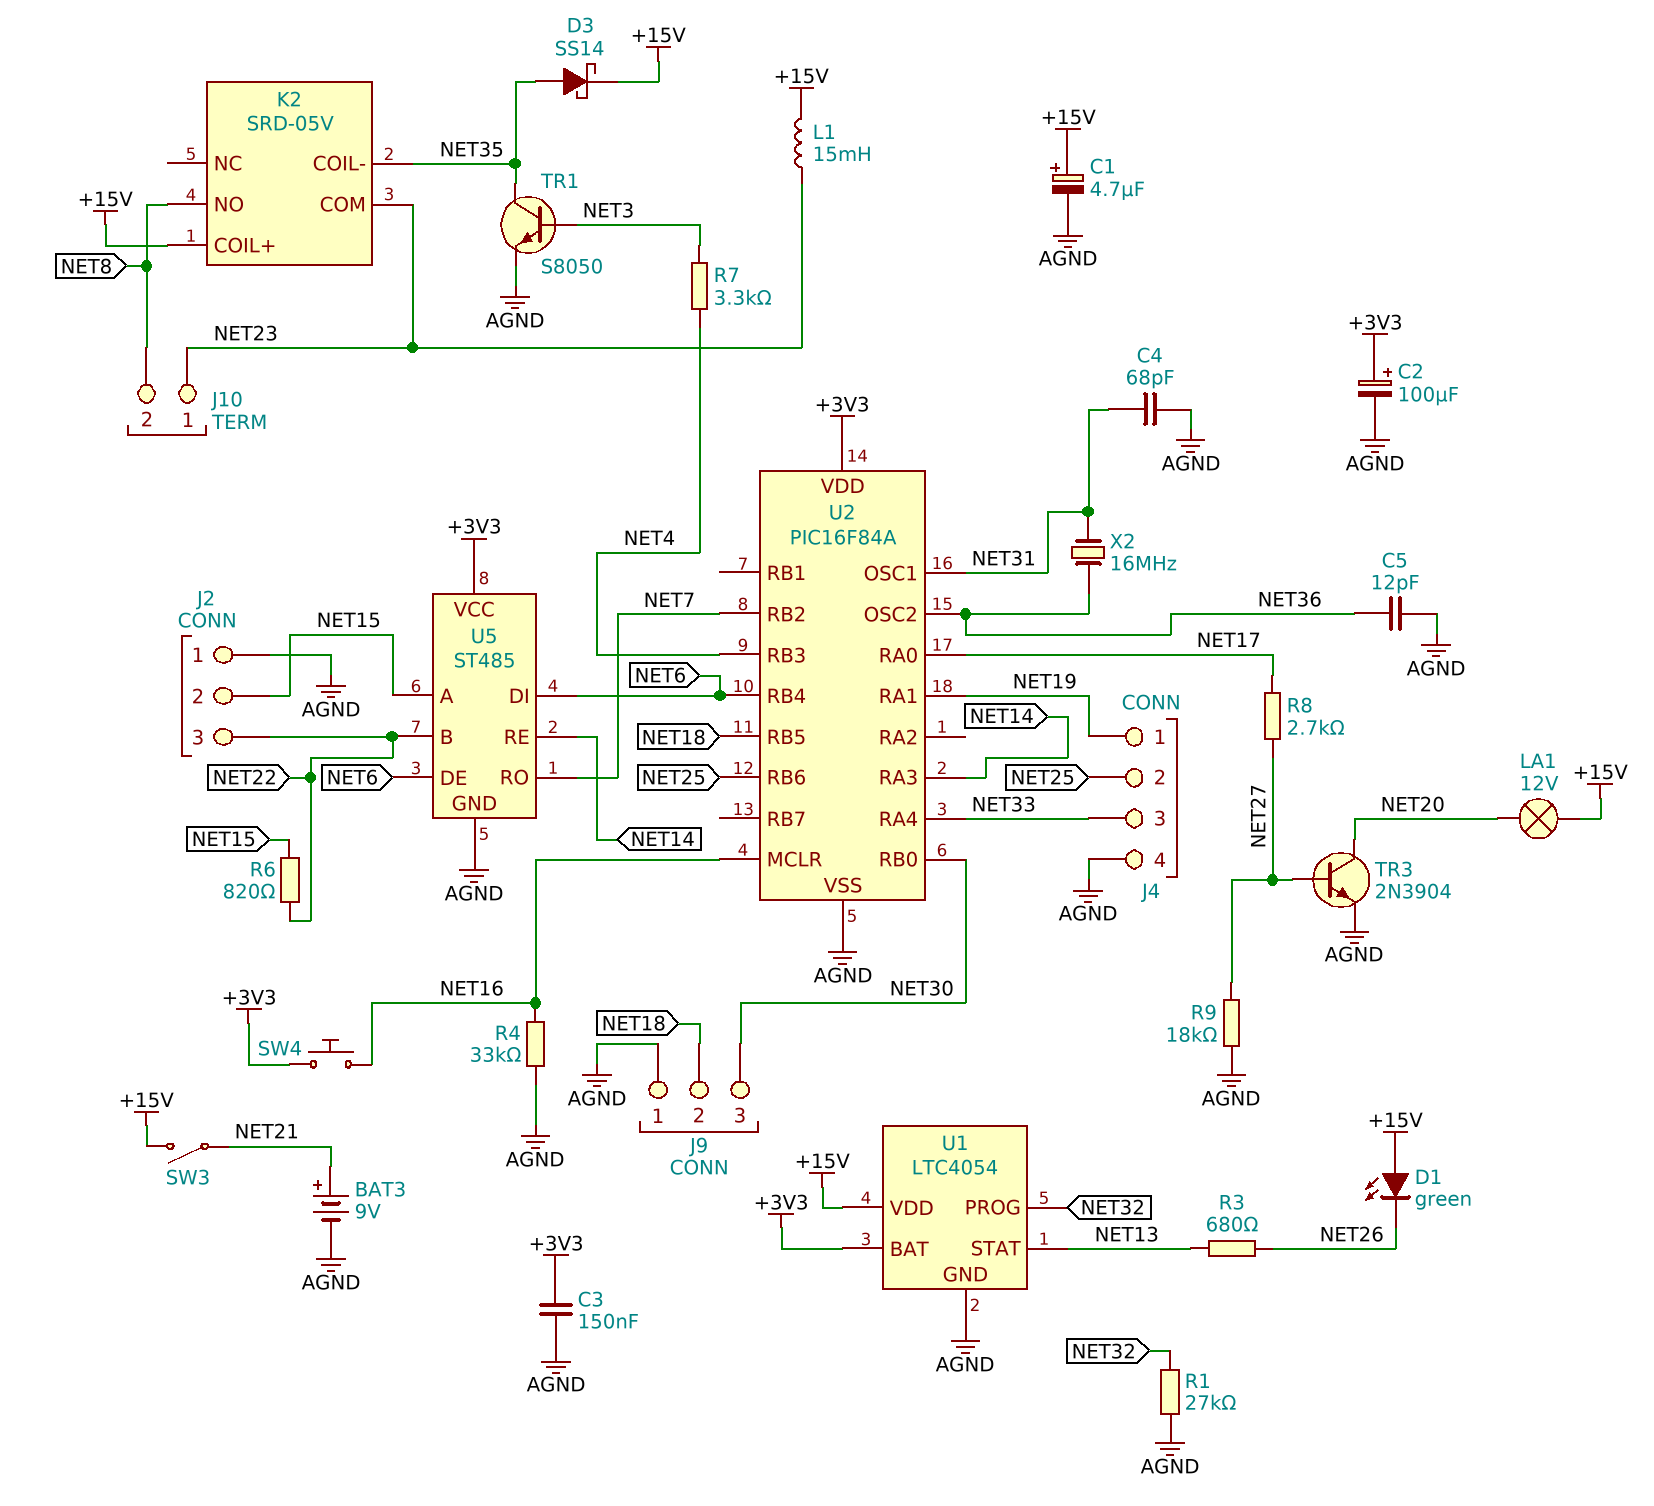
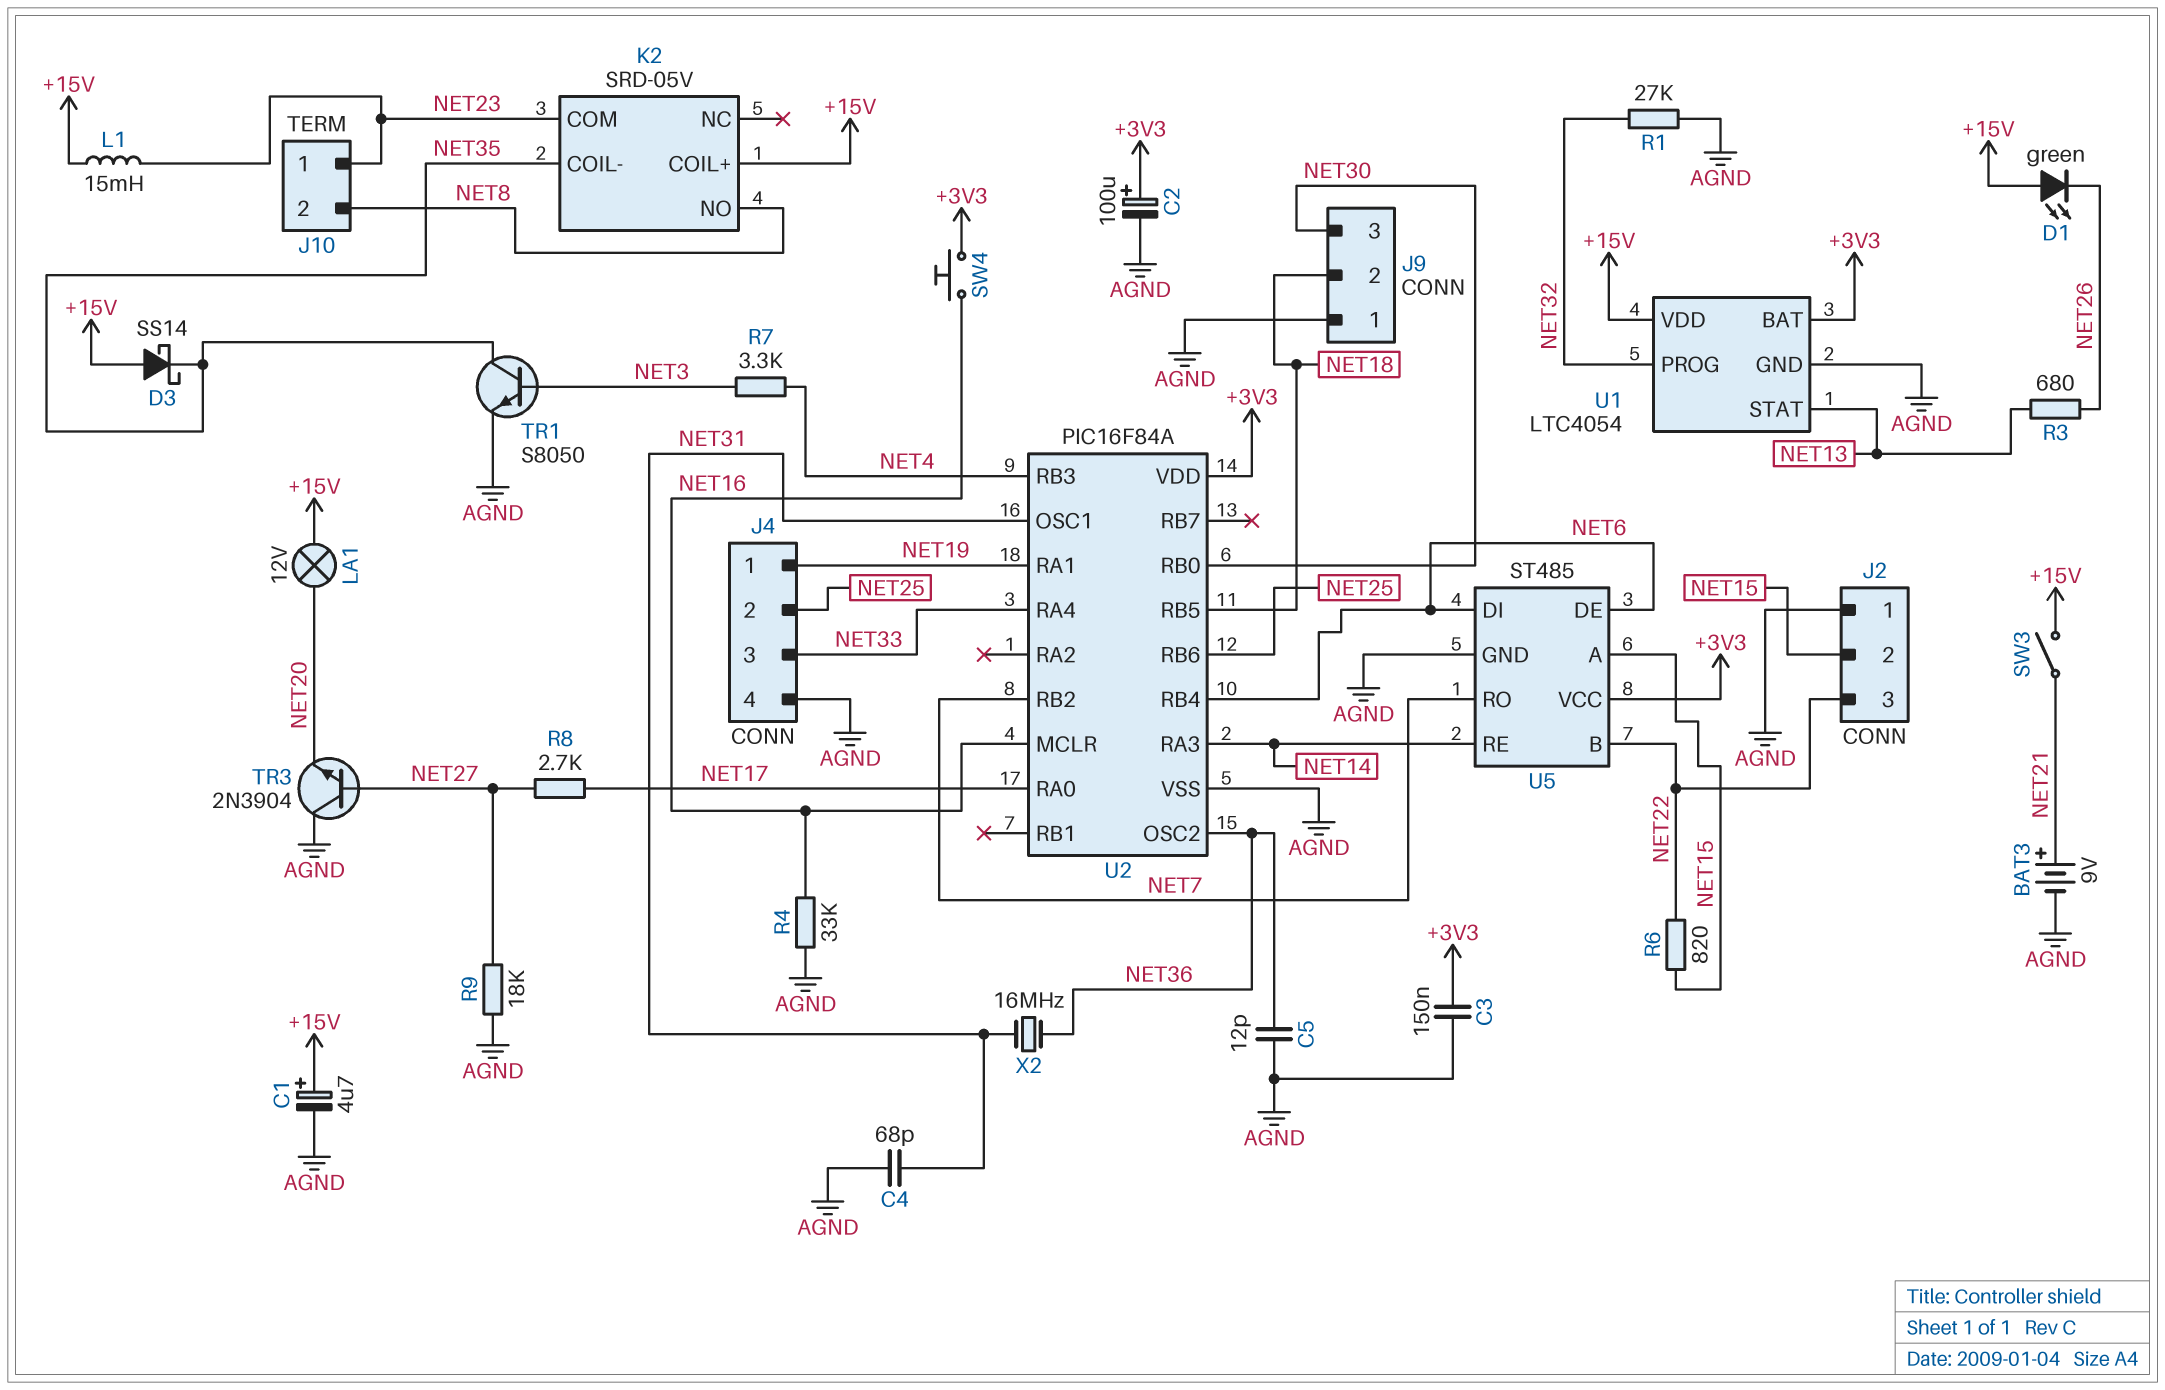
D3: schottky SS14 (A NET35, K +15V) -> schottky SS14 (A +15V, K NET35)
TR3: NPN 2N3904 (B NET27, C NET20, E AGND) -> NPN 2N3904 (B NET27, C AGND, E NET20)

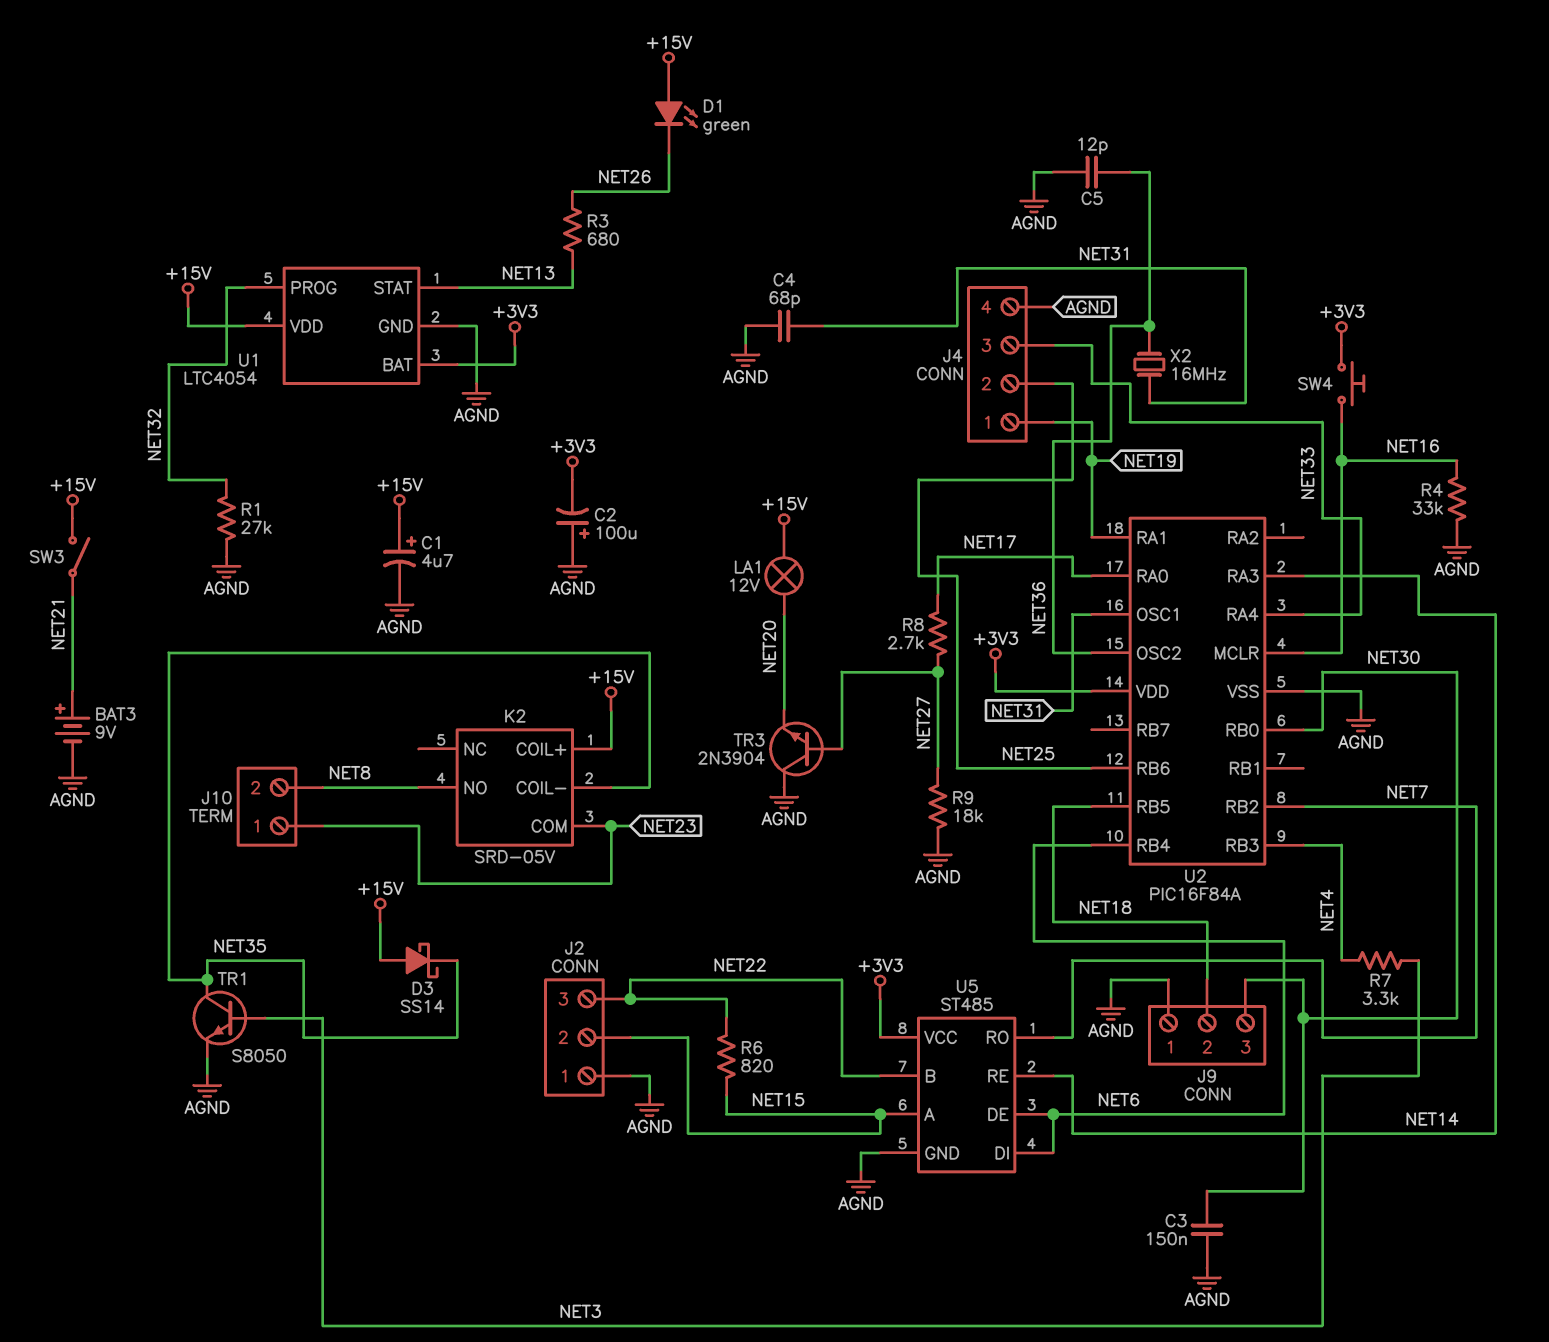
C2: 100uF (plus +3V3, minus AGND) -> 100uF (plus AGND, minus +3V3)
C3: 150nF (+3V3, AGND) -> 150nF (AGND, NET30)
L1: 15mH (+15V, NET23) -> none

